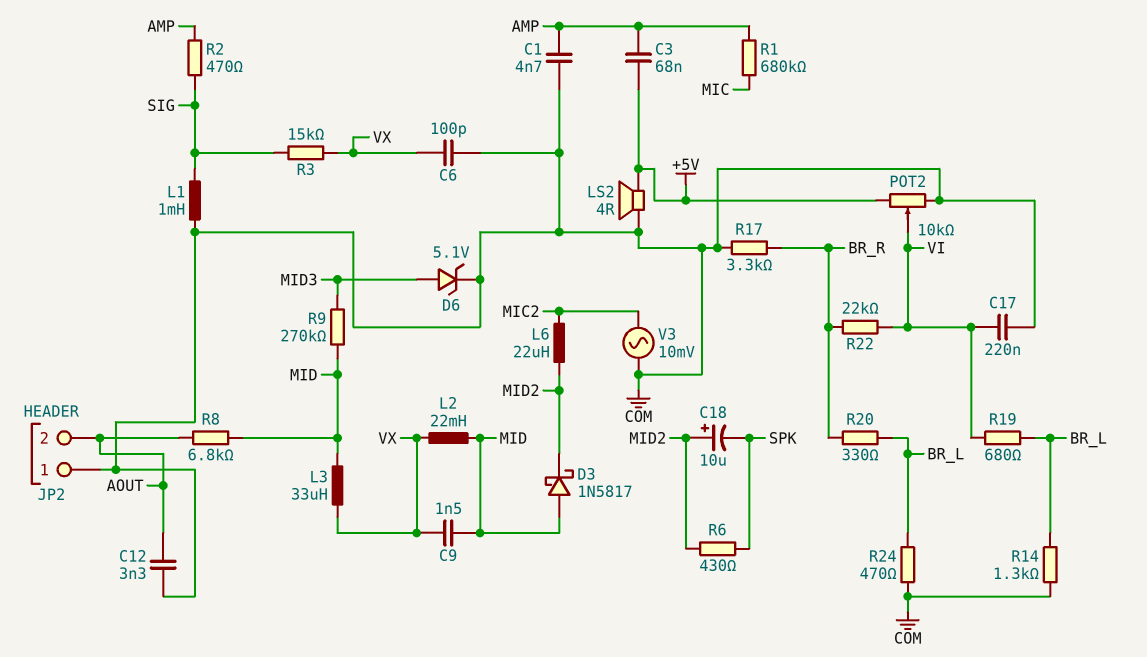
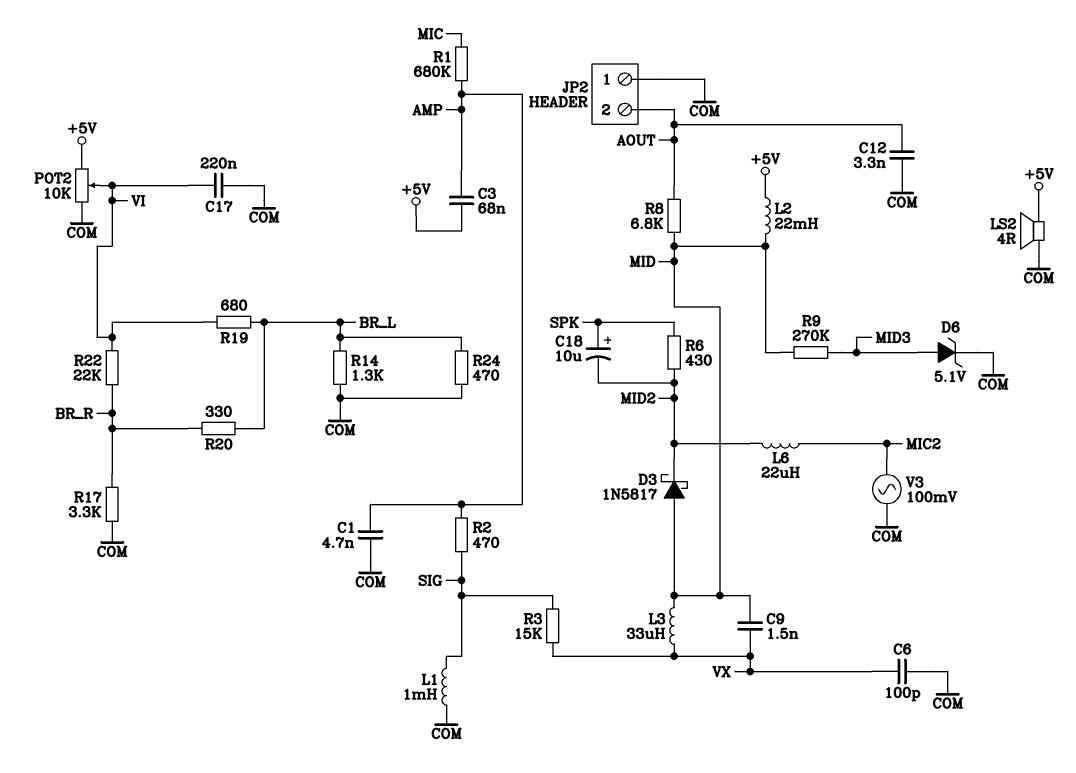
C18: 10uF (plus MID2, minus SPK) -> 10uF (plus SPK, minus MID2)
L2: 22mH (MID, VX) -> 22mH (+5V, MID)
V3: AC 10mV (COM, MIC2) -> AC 100mV (COM, MIC2)

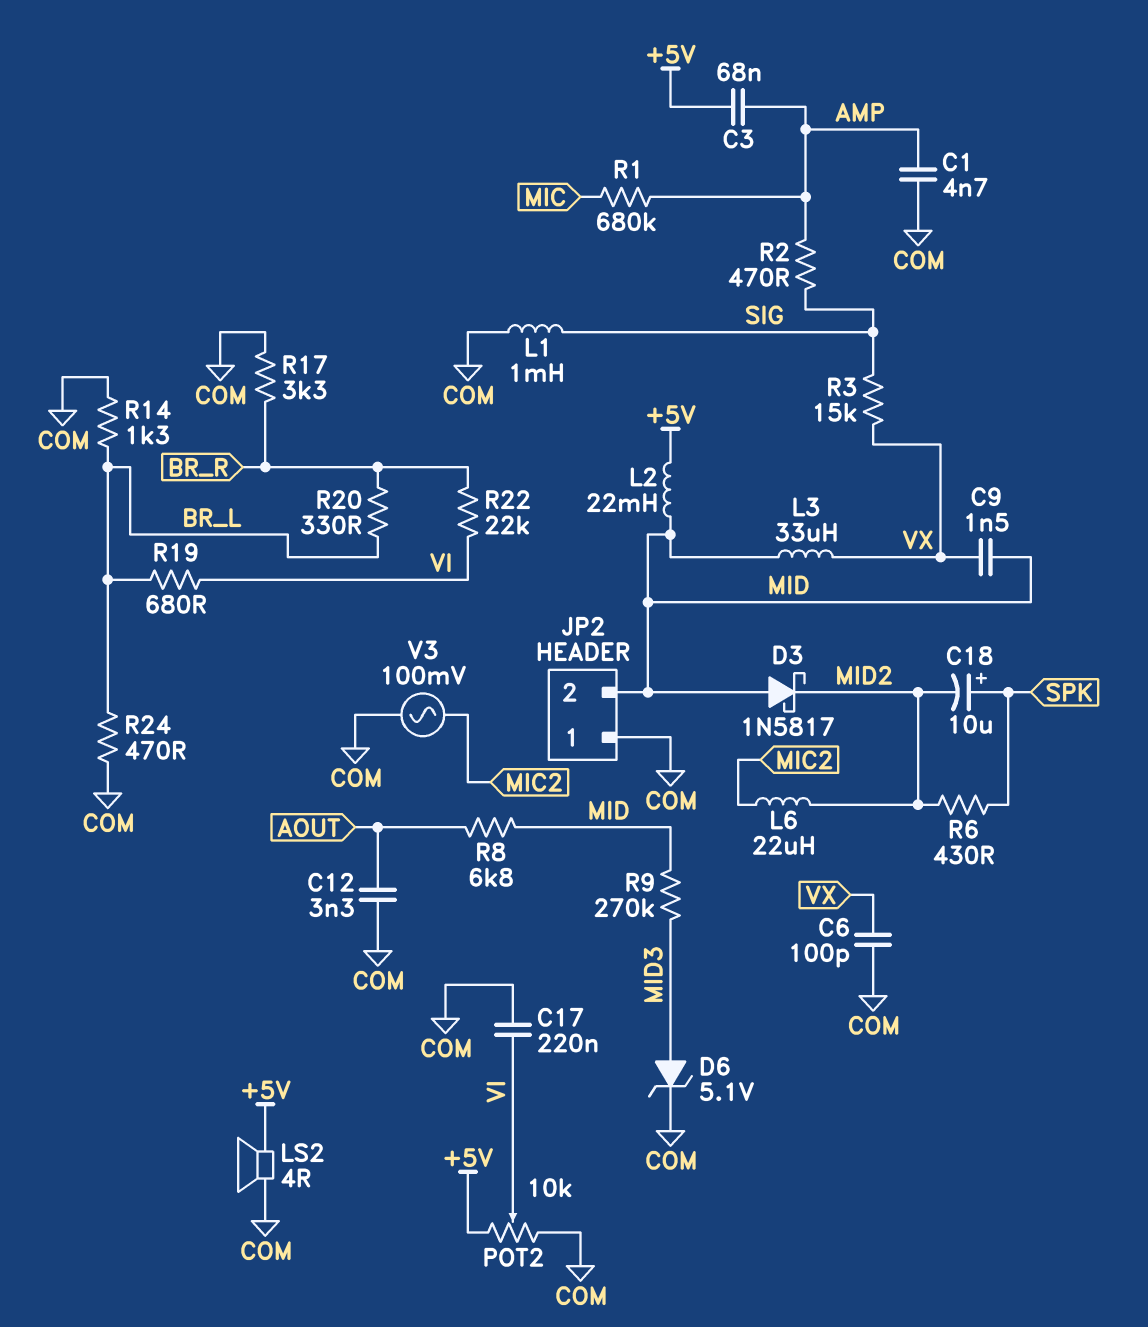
JP2 pin 2: AOUT -> MID

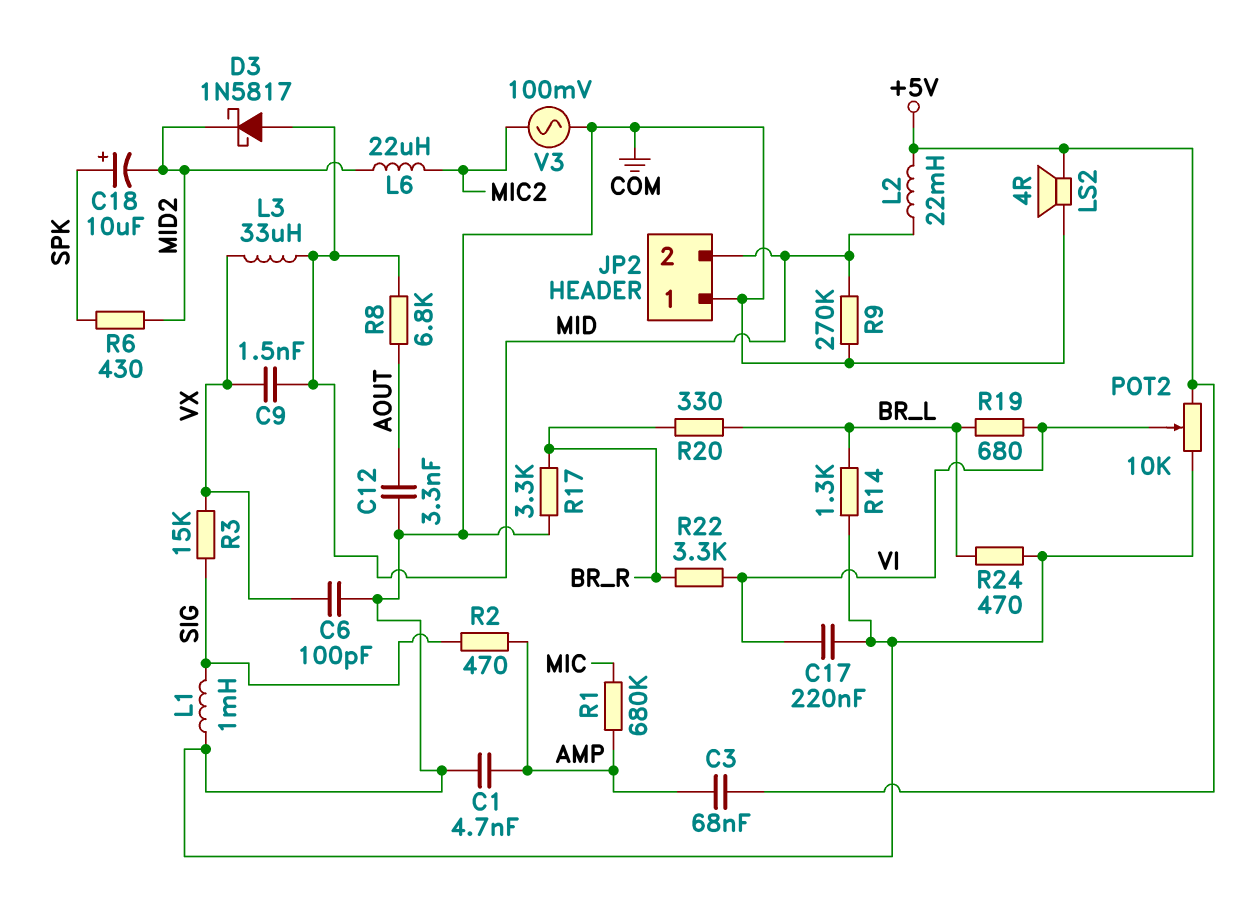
D6: zener 5.1V (A MID3, K COM) -> none
R9: 270k (MID, MID3) -> 270k (COM, MID)
R22: 22k (BR_R, VI) -> 3.3k (BR_R, VI)

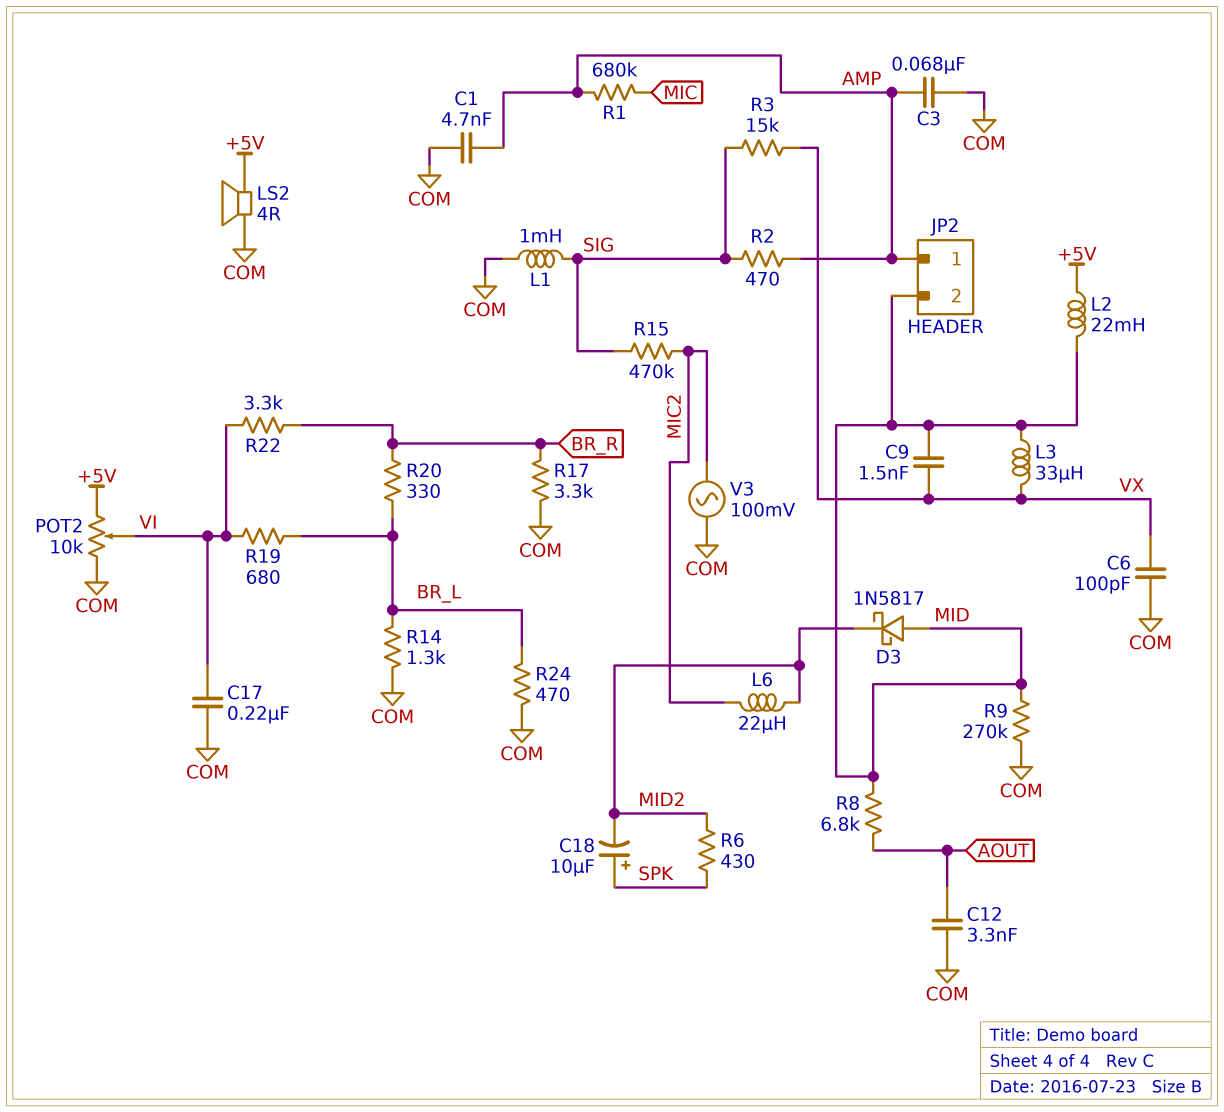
C3: 68nF (+5V, AMP) -> 68nF (AMP, COM)
JP2 pin 1: COM -> AMP
R15: none -> 470k (MIC2, SIG)

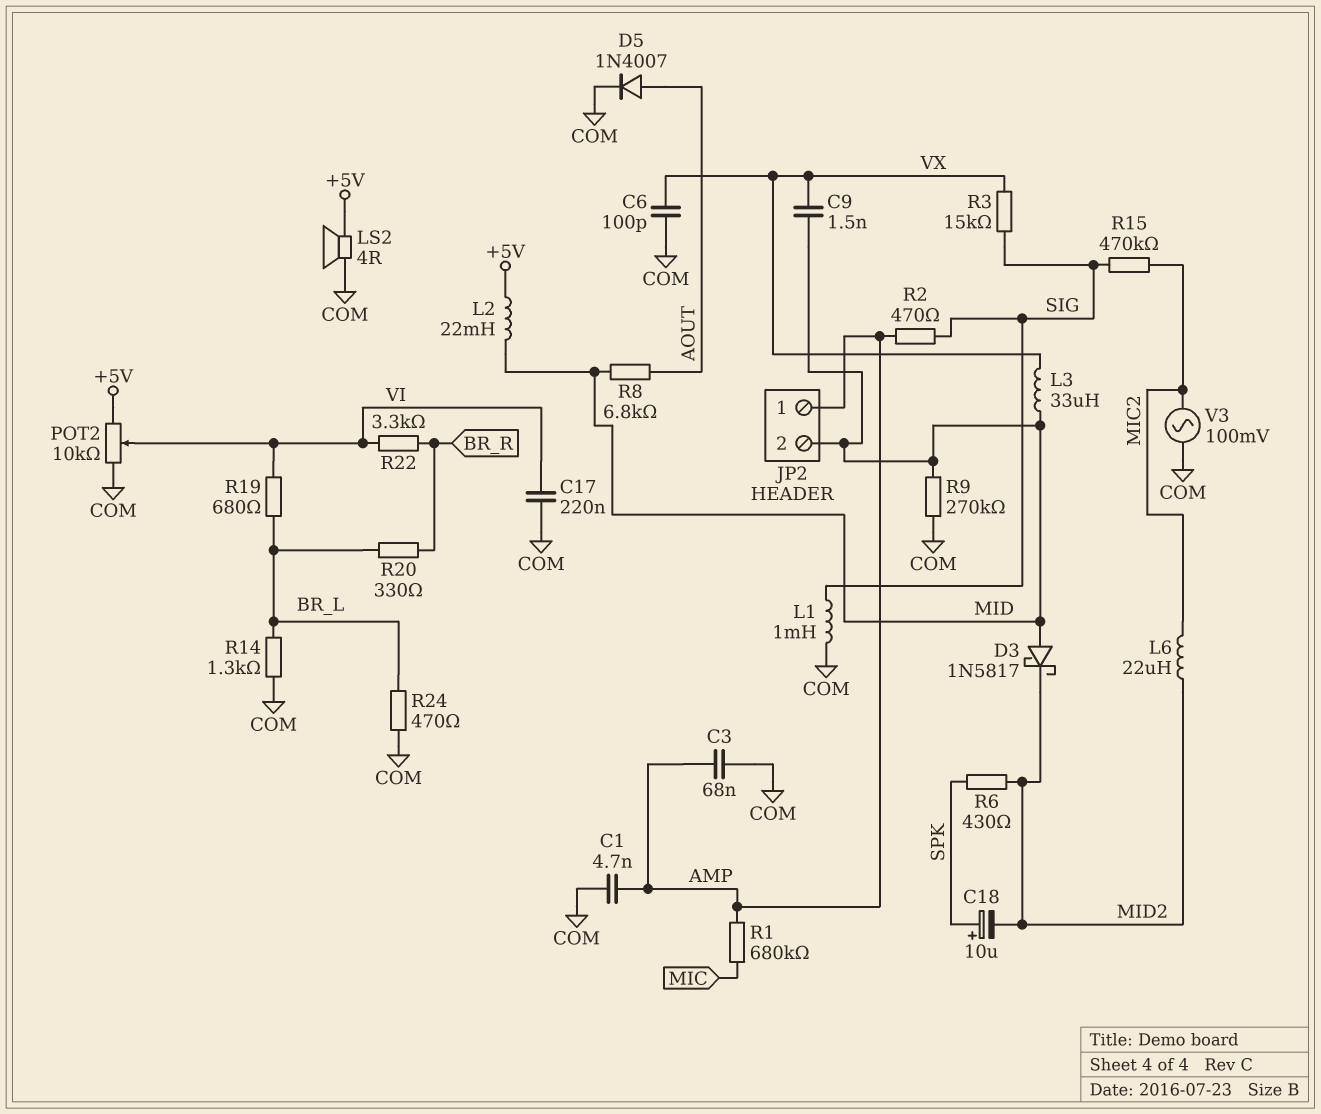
C12: 3.3nF (AOUT, COM) -> none
D5: none -> diode 1N4007 (A AOUT, K COM)
R17: 3.3k (BR_R, COM) -> none

